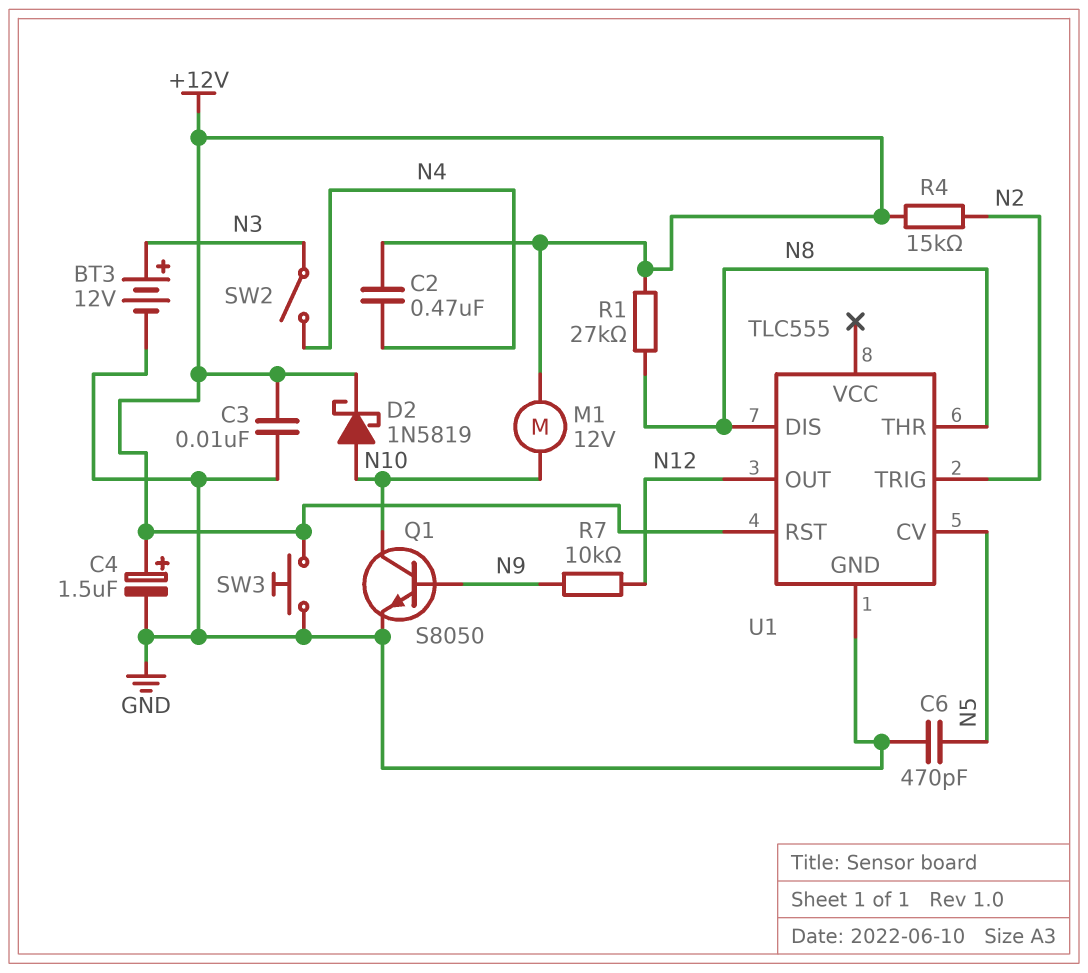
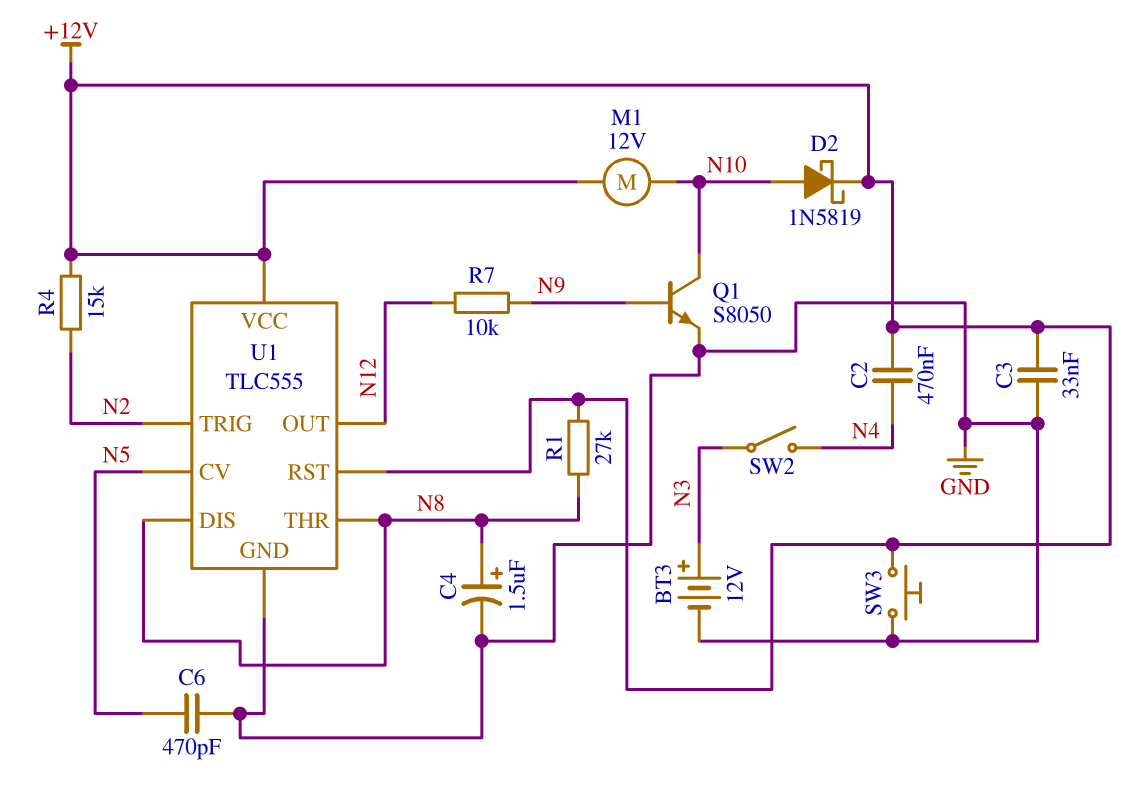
C3: 10nF (+12V, GND) -> 33nF (+12V, GND)
C4: 1.5uF (plus +12V, minus GND) -> 1.5uF (plus N8, minus GND)
U1 pin VCC: none -> +12V

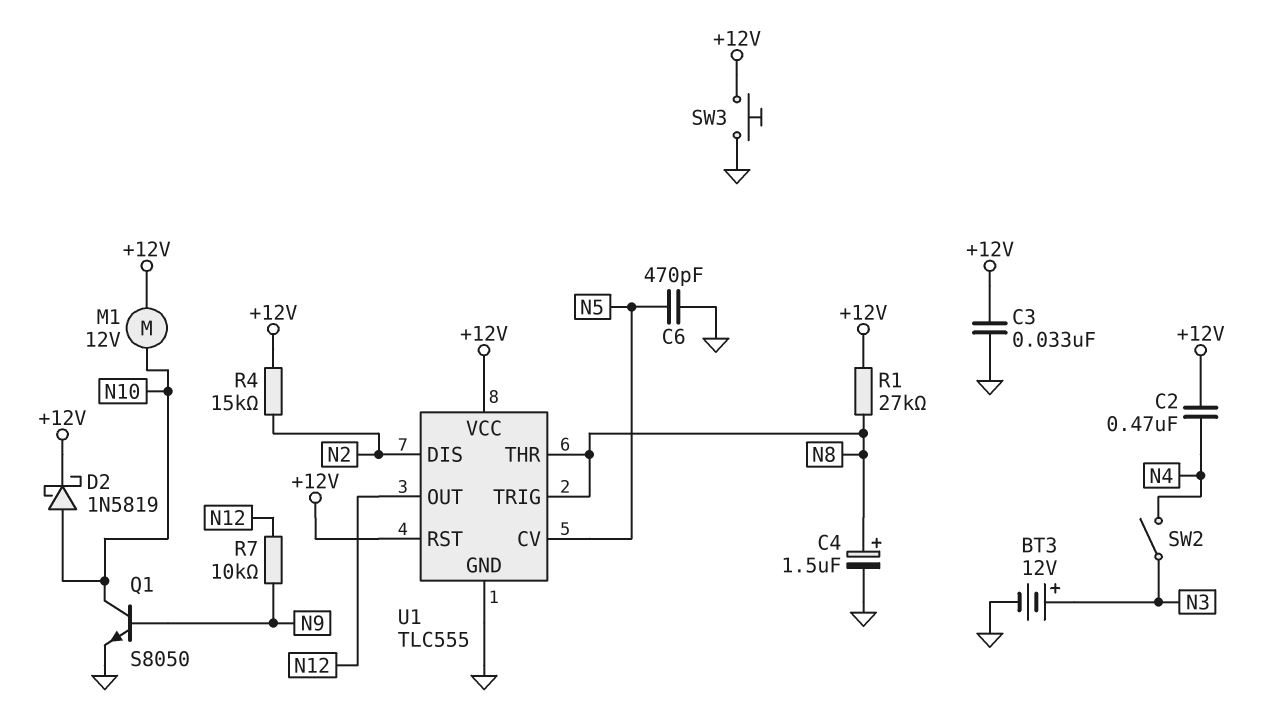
U1 pin DIS: N8 -> N2
U1 pin TRIG: N2 -> N8

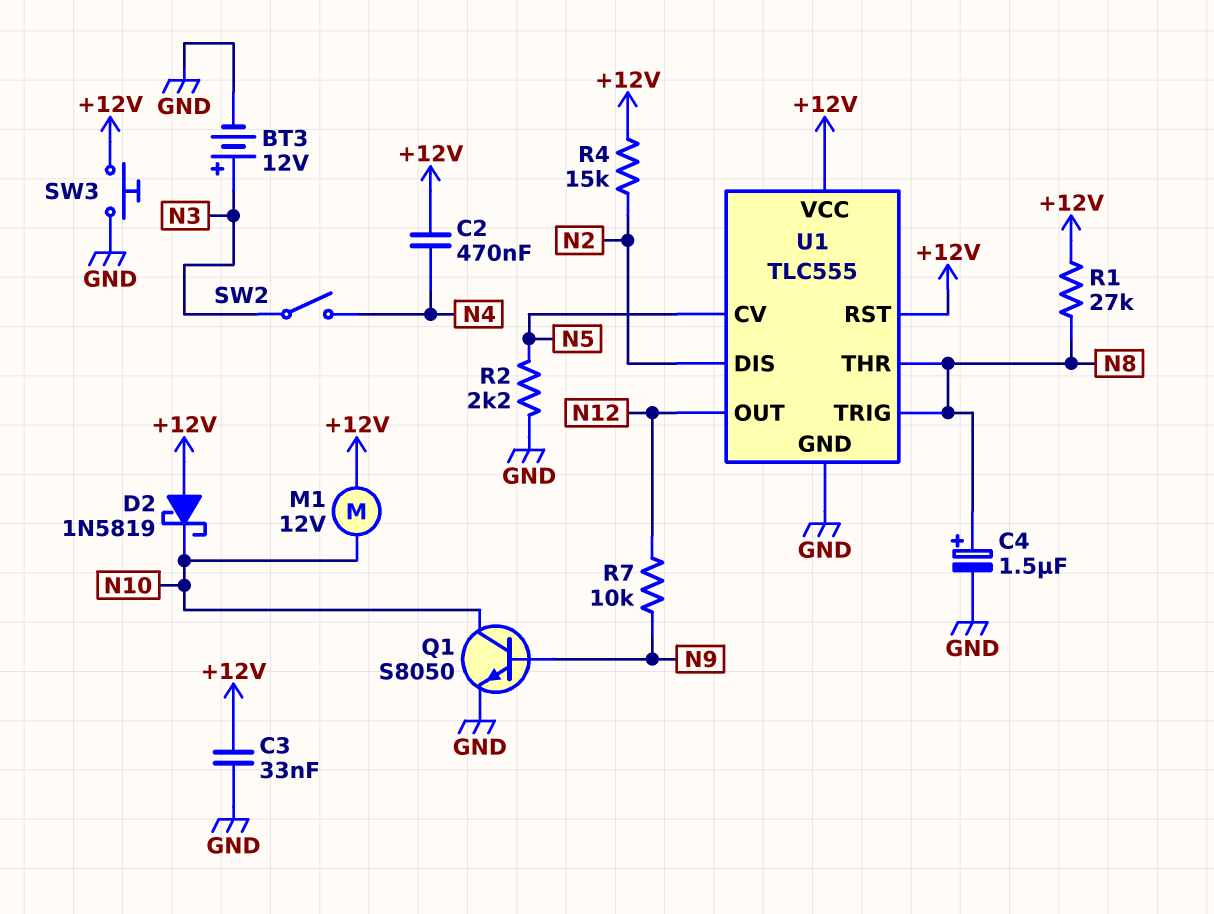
C6: 470pF (GND, N5) -> none
D2: schottky 1N5819 (A N10, K +12V) -> schottky 1N5819 (A +12V, K N10)
R2: none -> 2.2k (GND, N5)

